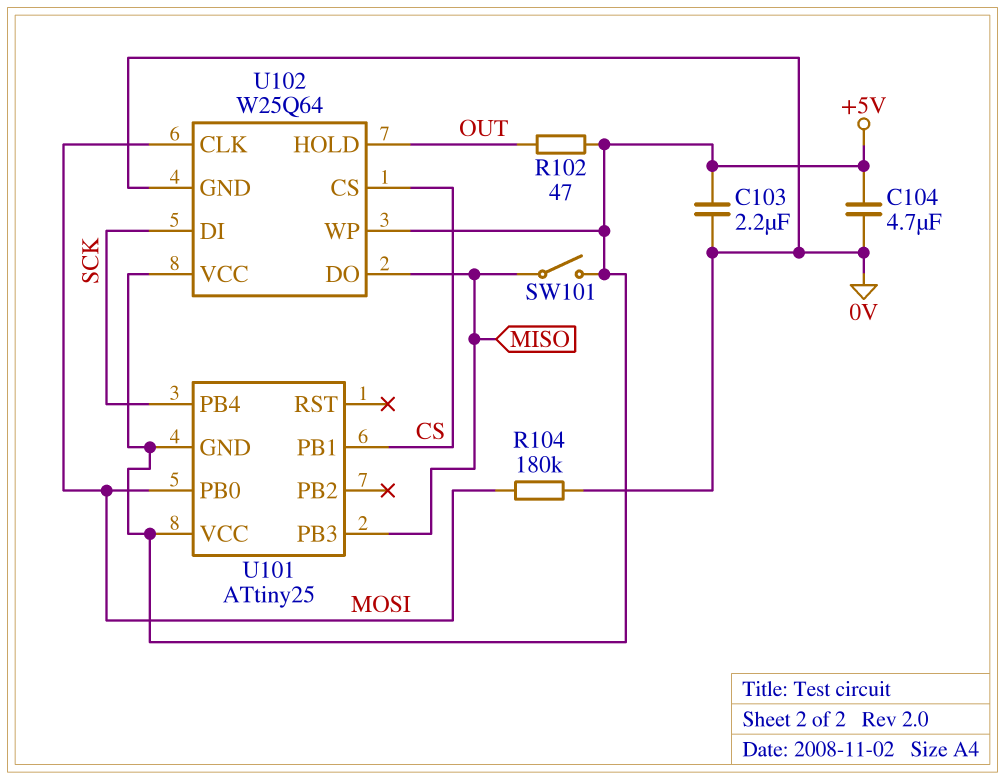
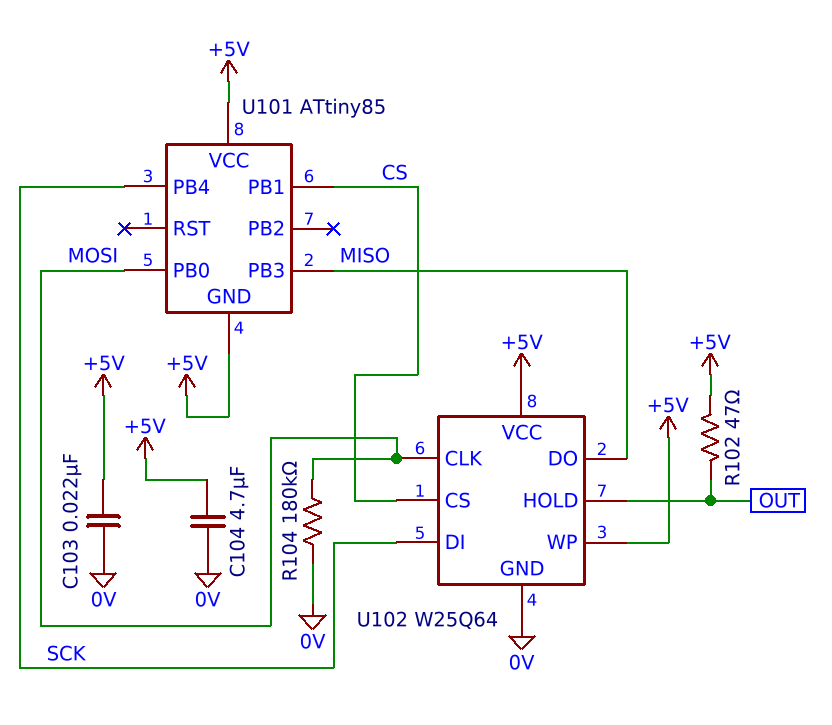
C103: 2.2uF (+5V, 0V) -> 22nF (+5V, 0V)
SW101: switch (+5V, MISO) -> none
U101: ATtiny25 -> ATtiny85

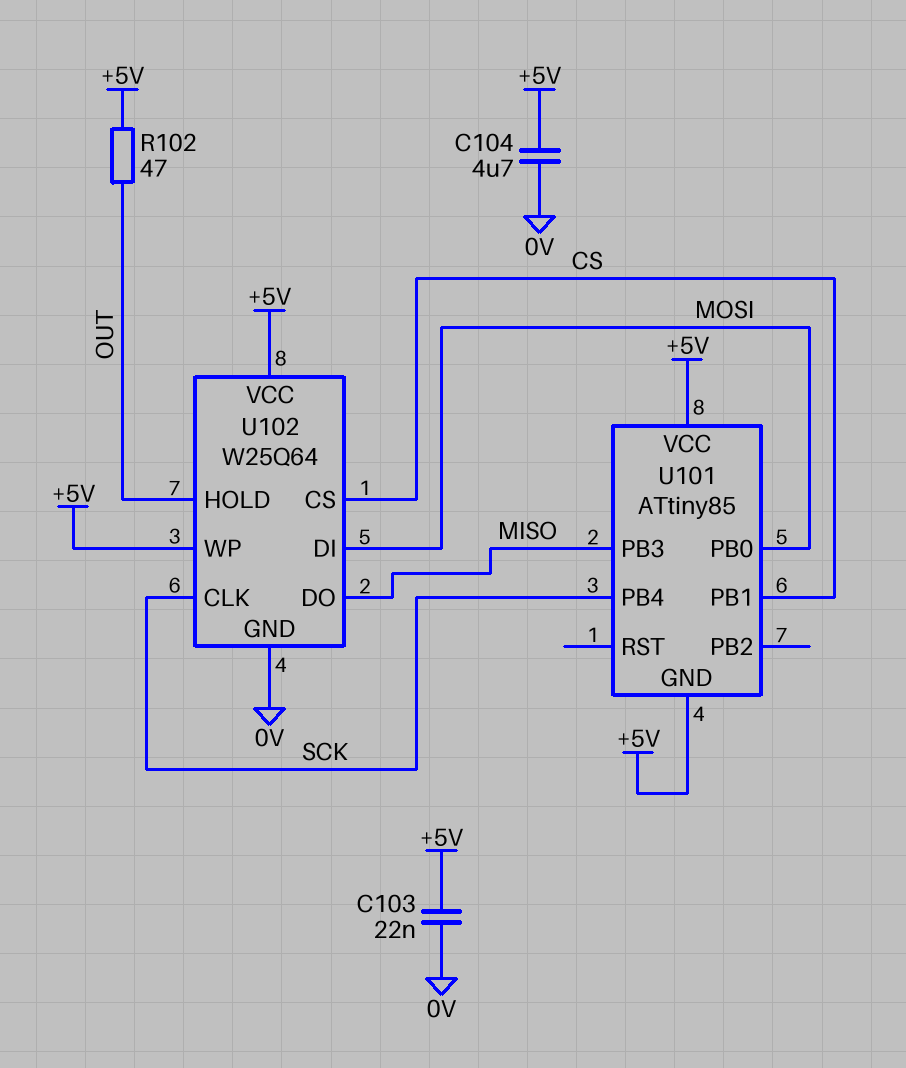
R104: 180k (0V, MOSI) -> none
U102 pin CLK: MOSI -> SCK
U102 pin DI: SCK -> MOSI

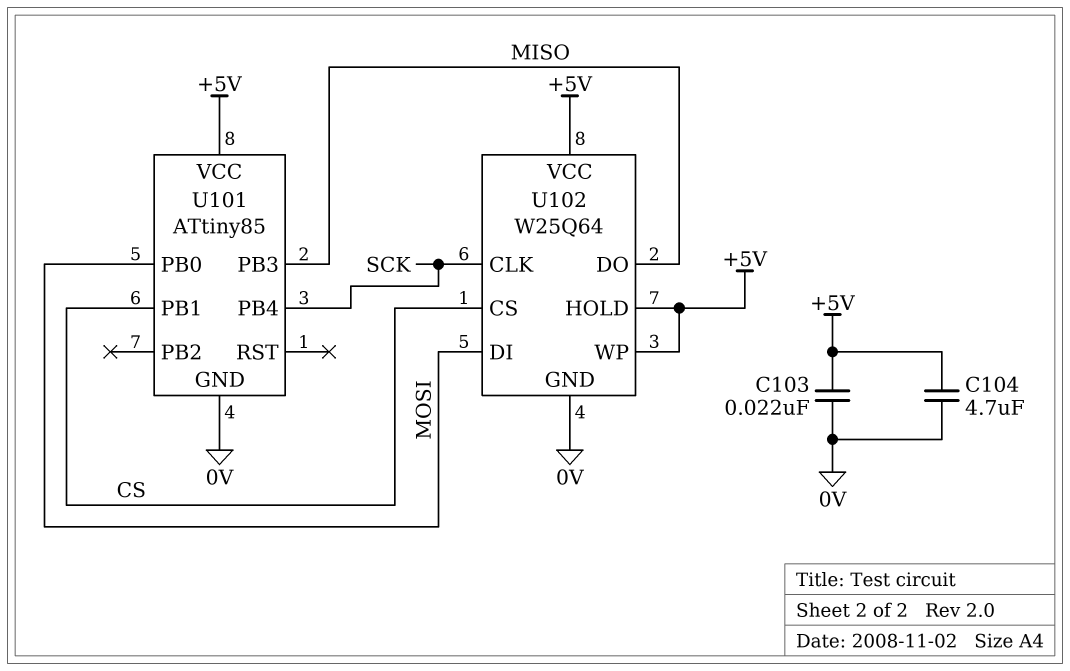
R102: 47 (+5V, OUT) -> none
U101 pin GND: +5V -> 0V
U102 pin HOLD: OUT -> +5V

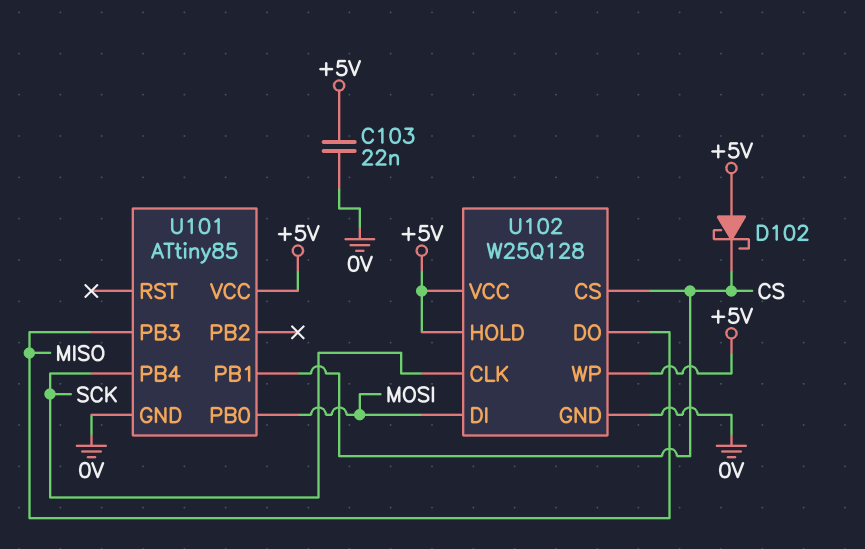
C104: 4.7uF (+5V, 0V) -> none
D102: none -> schottky (A +5V, K CS)
U102: W25Q64 -> W25Q128

